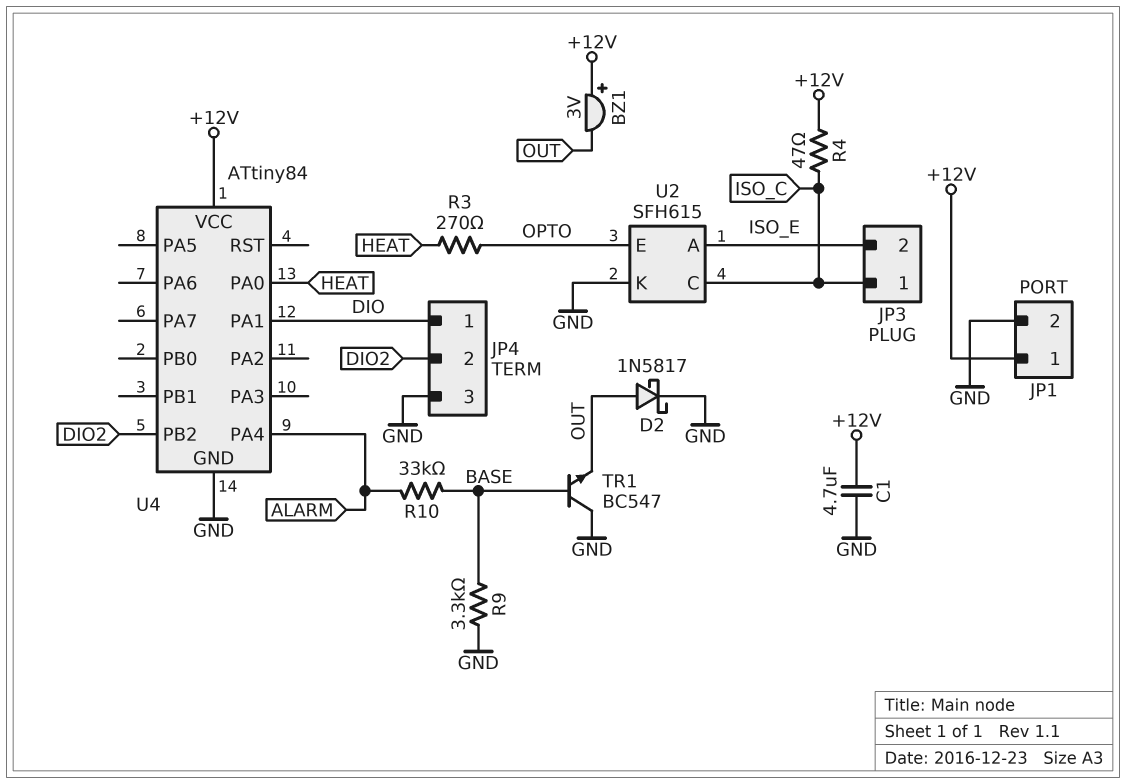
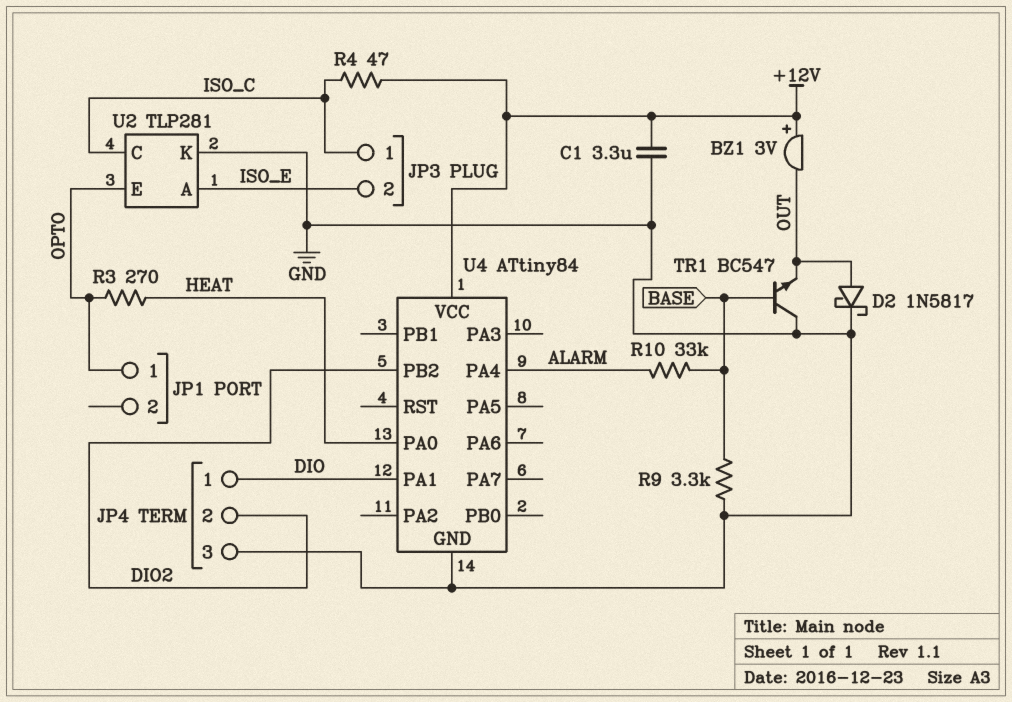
C1: 4.7uF (+12V, GND) -> 3.3uF (+12V, GND)
JP1 pin 1: +12V -> OPTO
JP1 pin 2: GND -> none
U2: SFH615 -> TLP281

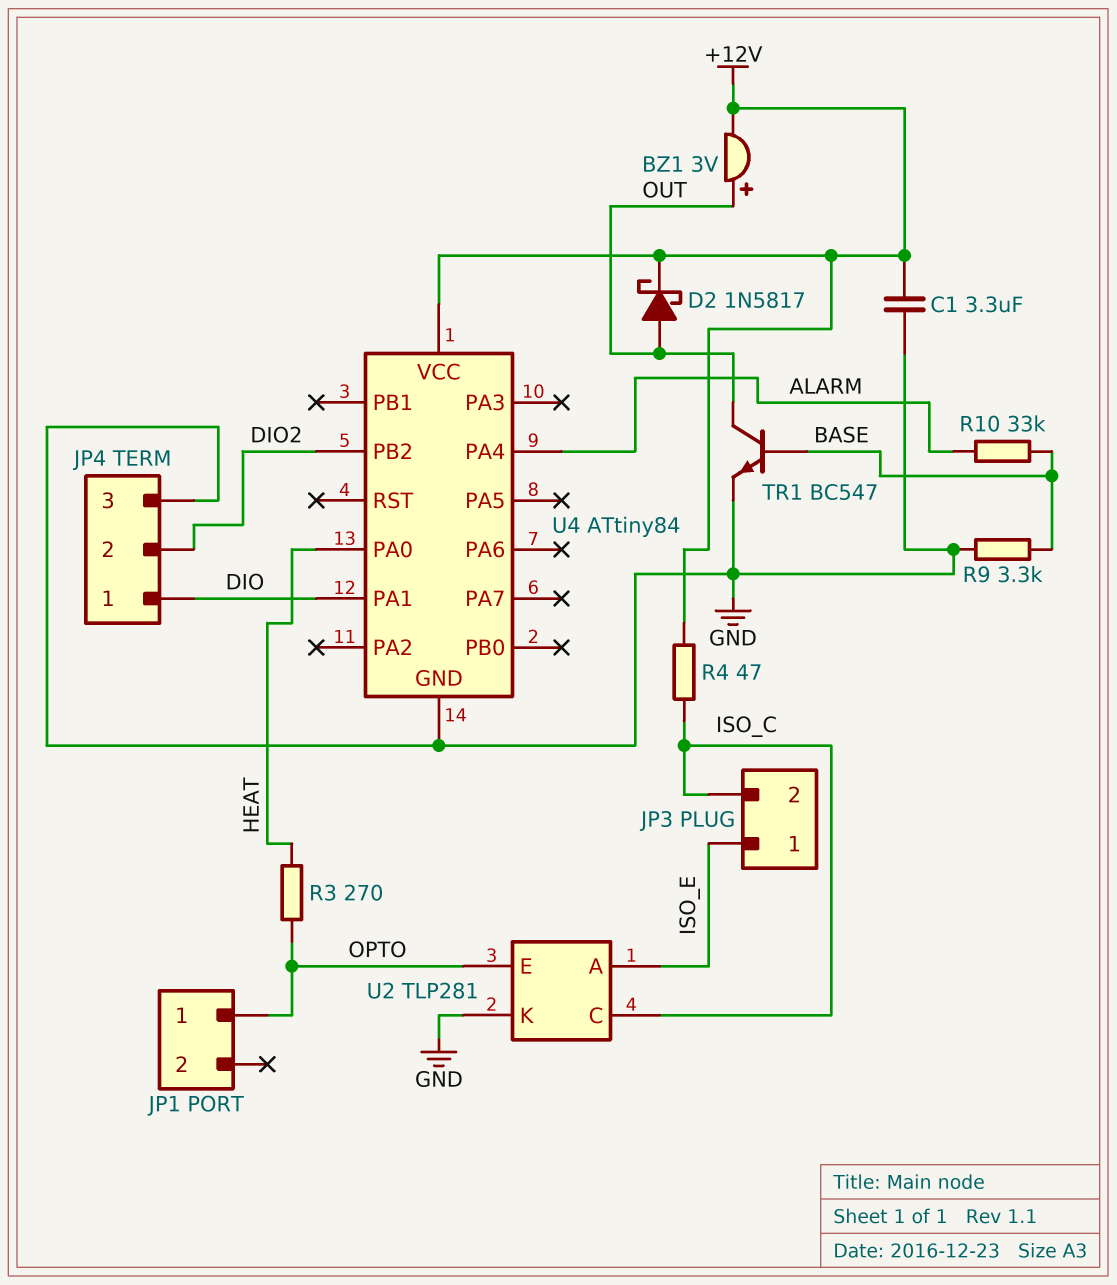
BZ1: buzzer 3V (plus +12V, minus OUT) -> buzzer 3V (plus OUT, minus +12V)
D2: schottky 1N5817 (A OUT, K GND) -> schottky 1N5817 (A OUT, K +12V)
JP3 pin 1: ISO_C -> ISO_E
JP3 pin 2: ISO_E -> ISO_C
TR1: NPN BC547 (B BASE, C GND, E OUT) -> NPN BC547 (B BASE, C OUT, E GND)

